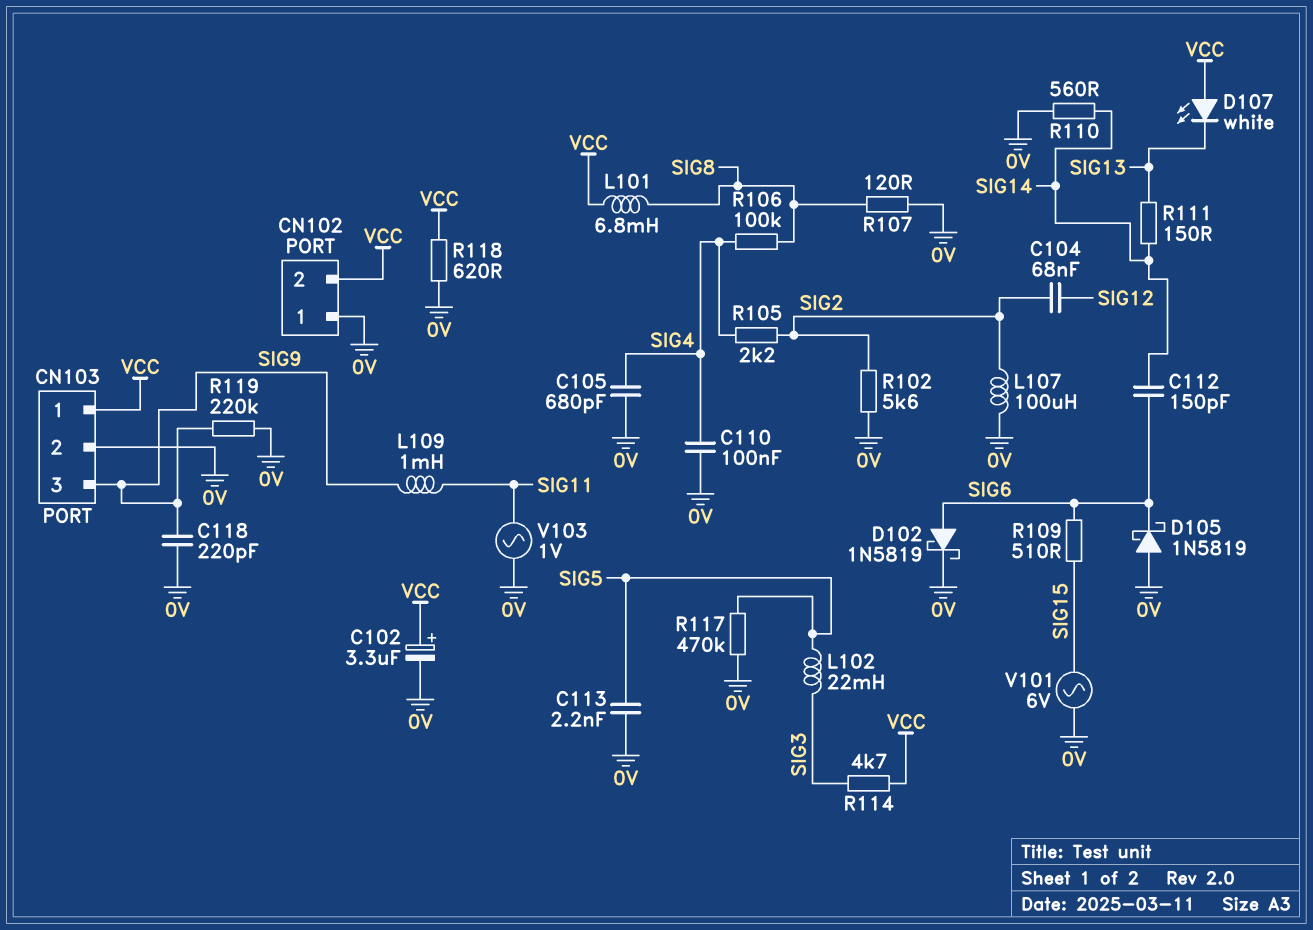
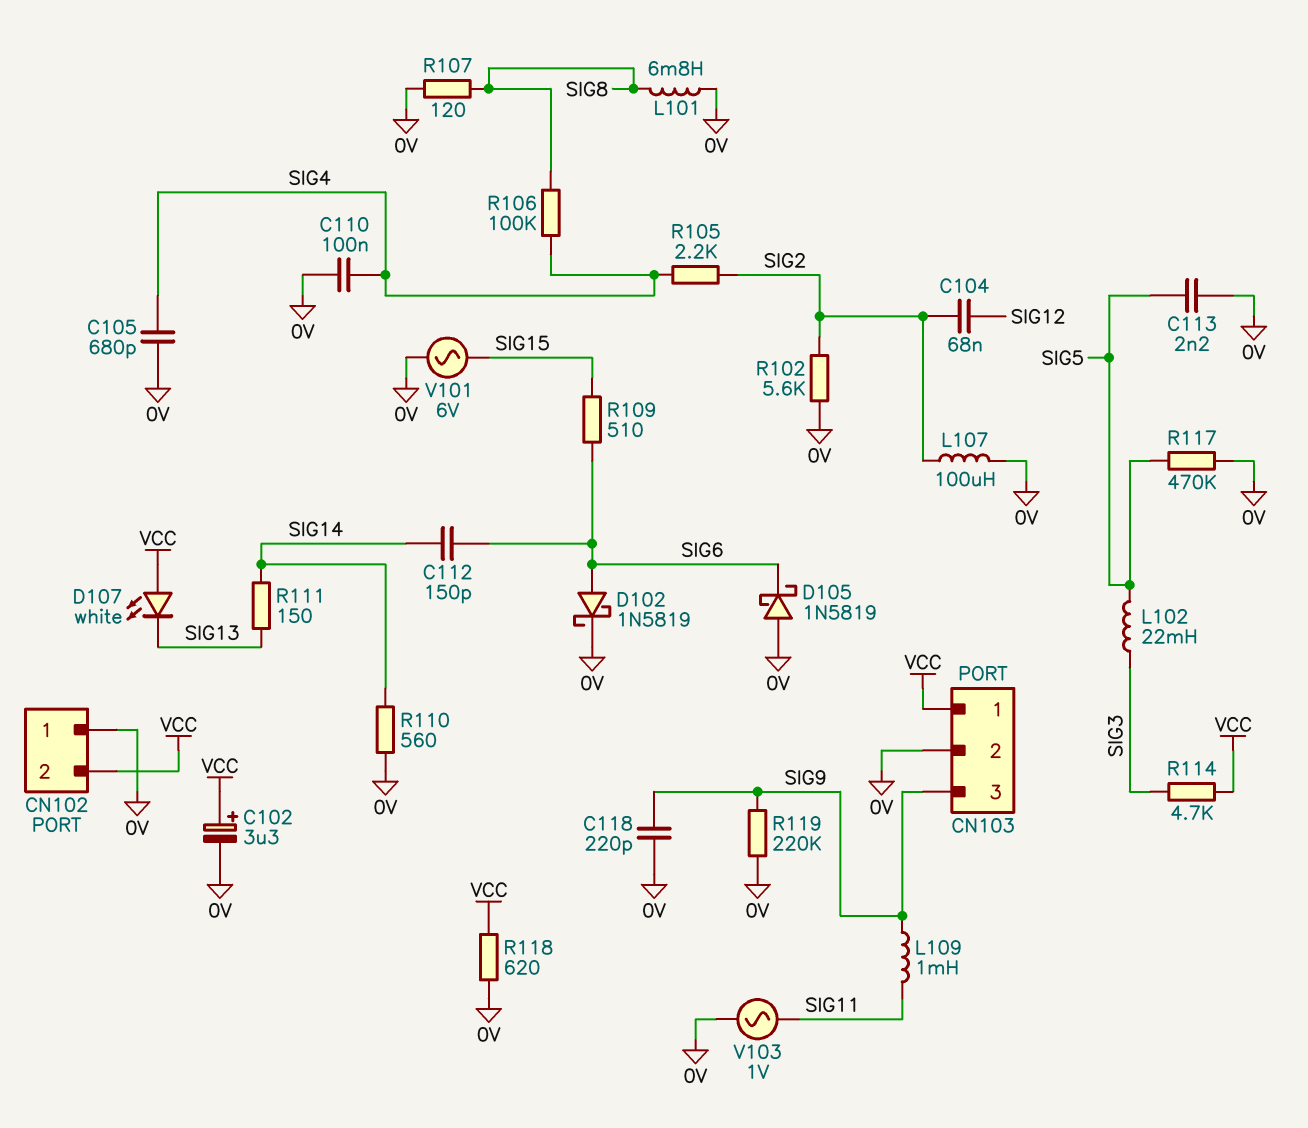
L101: 6.8mH (SIG8, VCC) -> 6.8mH (0V, SIG8)

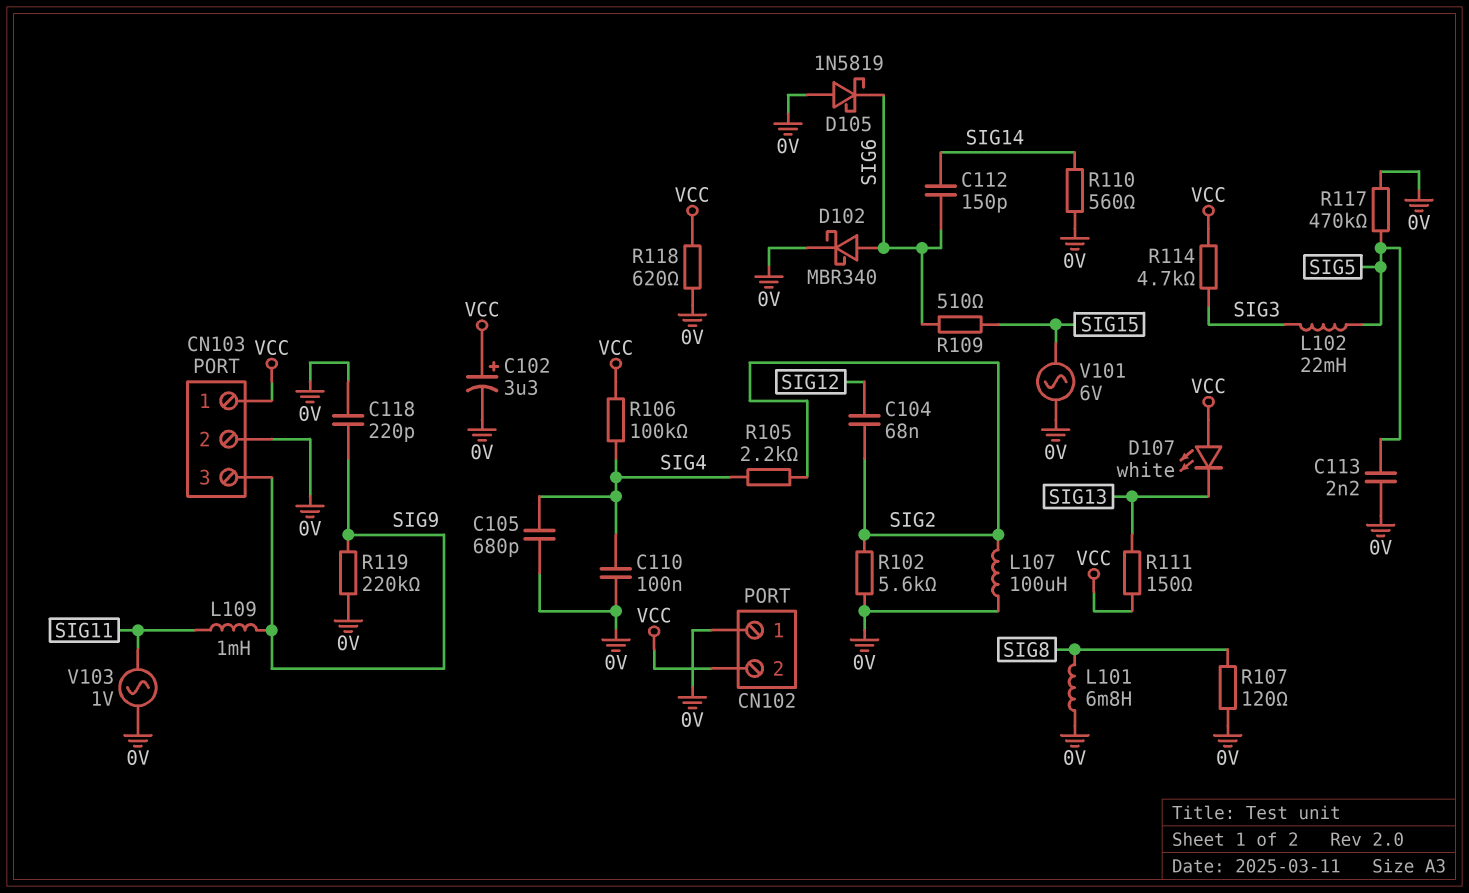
D102: schottky 1N5819 (A SIG6, K 0V) -> schottky MBR340 (A SIG6, K 0V)
R106: 100k (SIG4, SIG8) -> 100k (SIG4, VCC)
R111: 150 (SIG13, SIG14) -> 150 (SIG13, VCC)

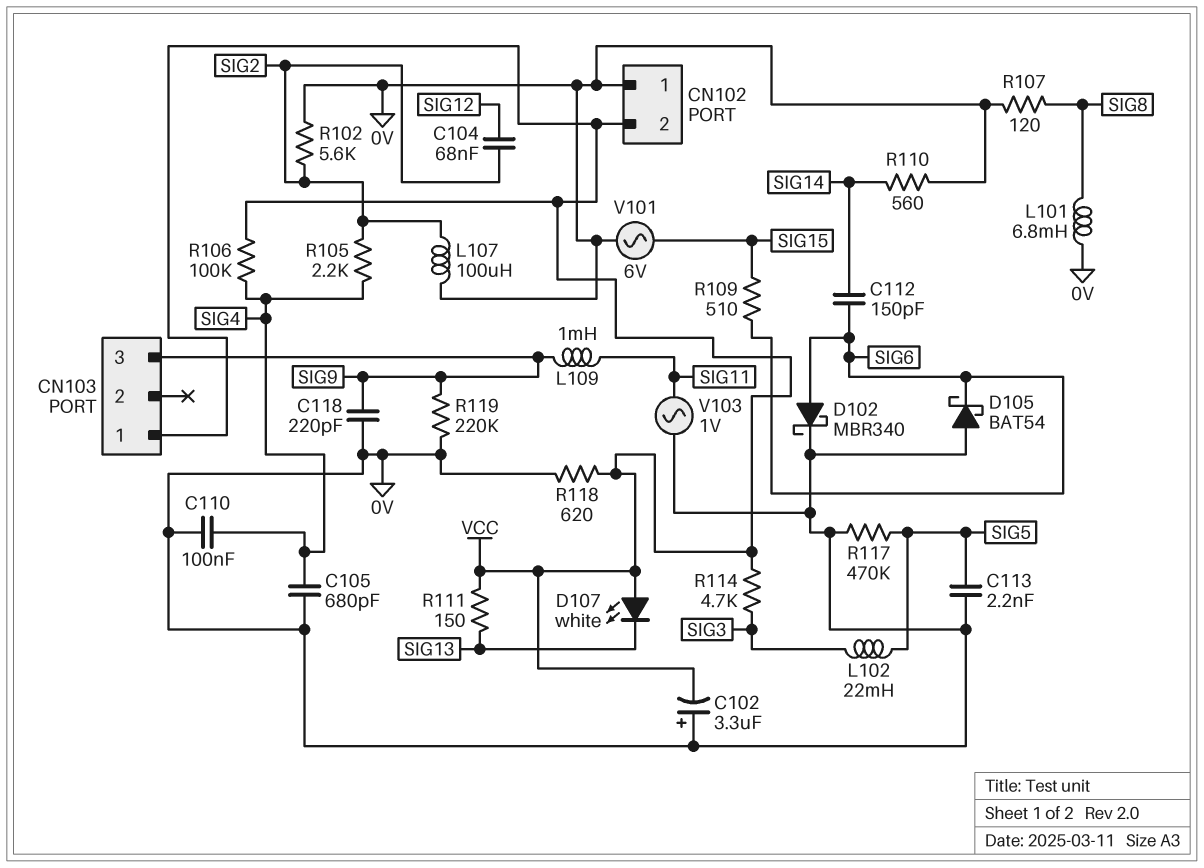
C102: 3.3uF (plus VCC, minus 0V) -> 3.3uF (plus 0V, minus VCC)
CN103 pin 2: 0V -> none
D105: schottky 1N5819 (A 0V, K SIG6) -> schottky BAT54 (A 0V, K SIG6)

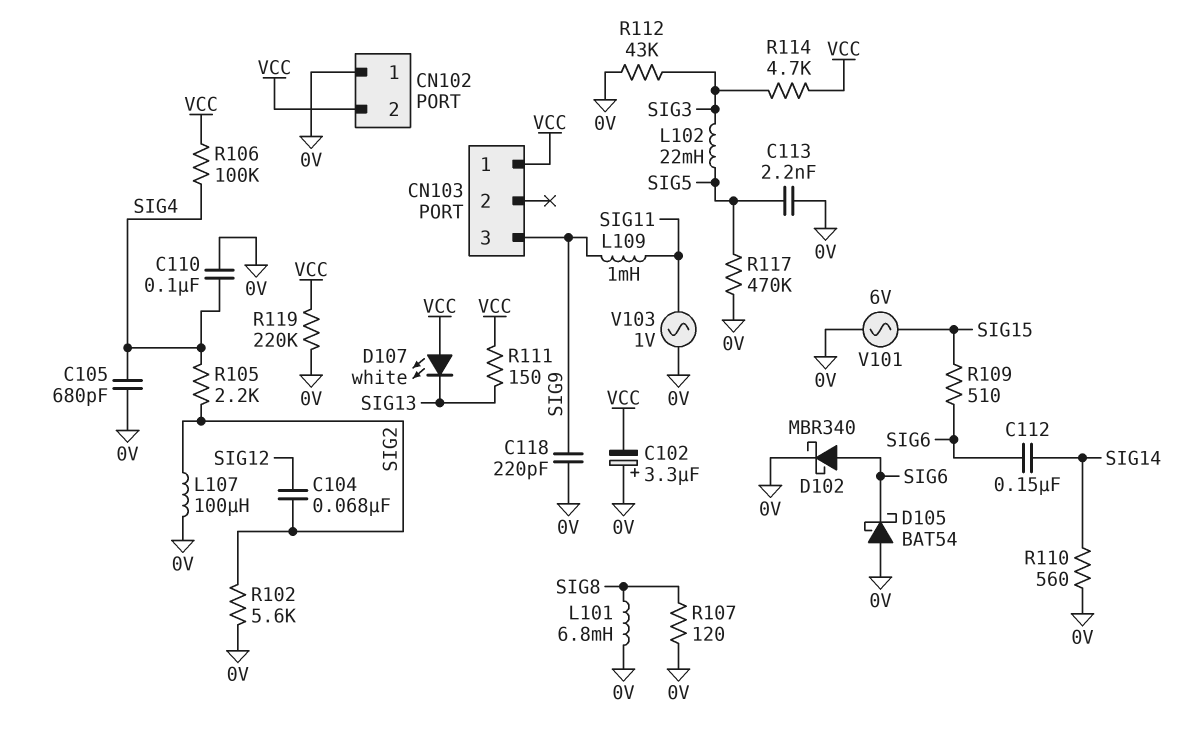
C112: 150pF (SIG6, SIG14) -> 150nF (SIG6, SIG14)
R112: none -> 43k (0V, SIG3)
R118: 620 (0V, VCC) -> none
R119: 220k (0V, SIG9) -> 220k (0V, VCC)

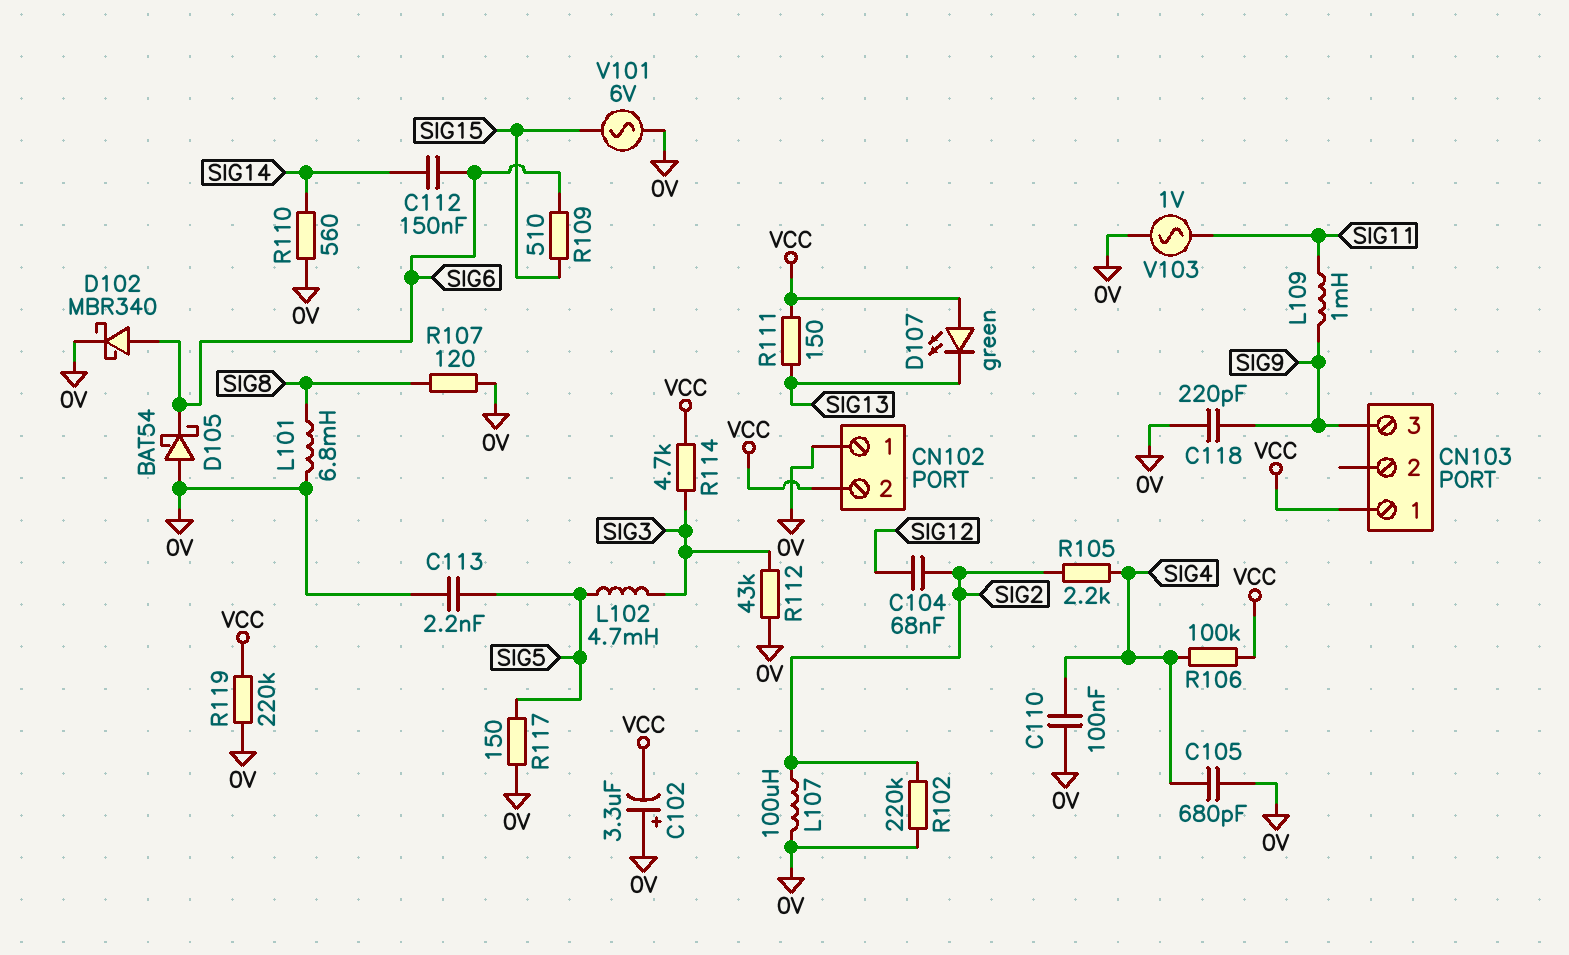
D107: LED white (A VCC, K SIG13) -> LED green (A VCC, K SIG13)
L102: 22mH (SIG3, SIG5) -> 4.7mH (SIG3, SIG5)
R102: 5.6k (0V, SIG2) -> 220k (0V, SIG2)
R117: 470k (0V, SIG5) -> 150 (0V, SIG5)

